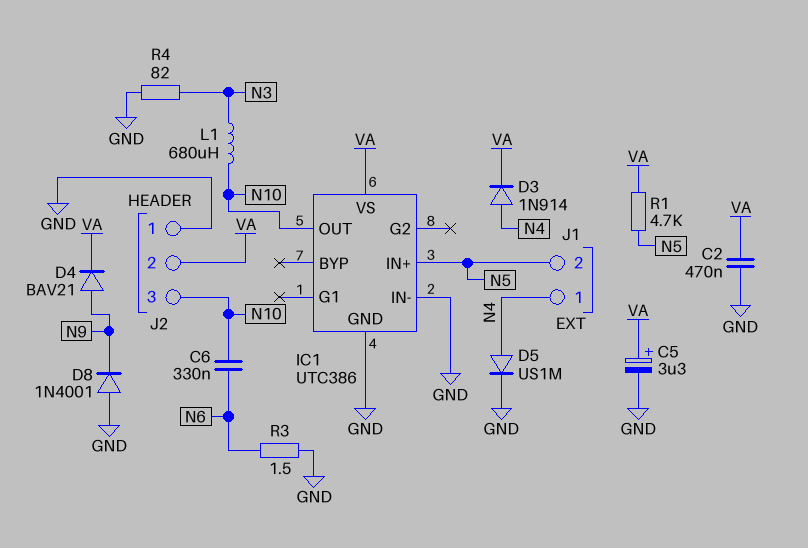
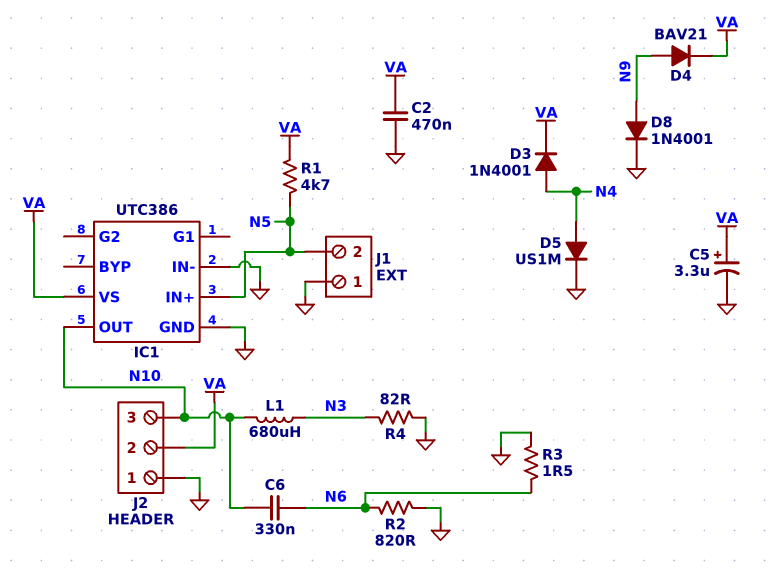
D3: diode 1N914 (A N4, K VA) -> diode 1N4001 (A N4, K VA)
D8: diode 1N4001 (A GND, K N9) -> diode 1N4001 (A N9, K GND)
J1 pin 1: N4 -> GND
R2: none -> 820 (GND, N6)

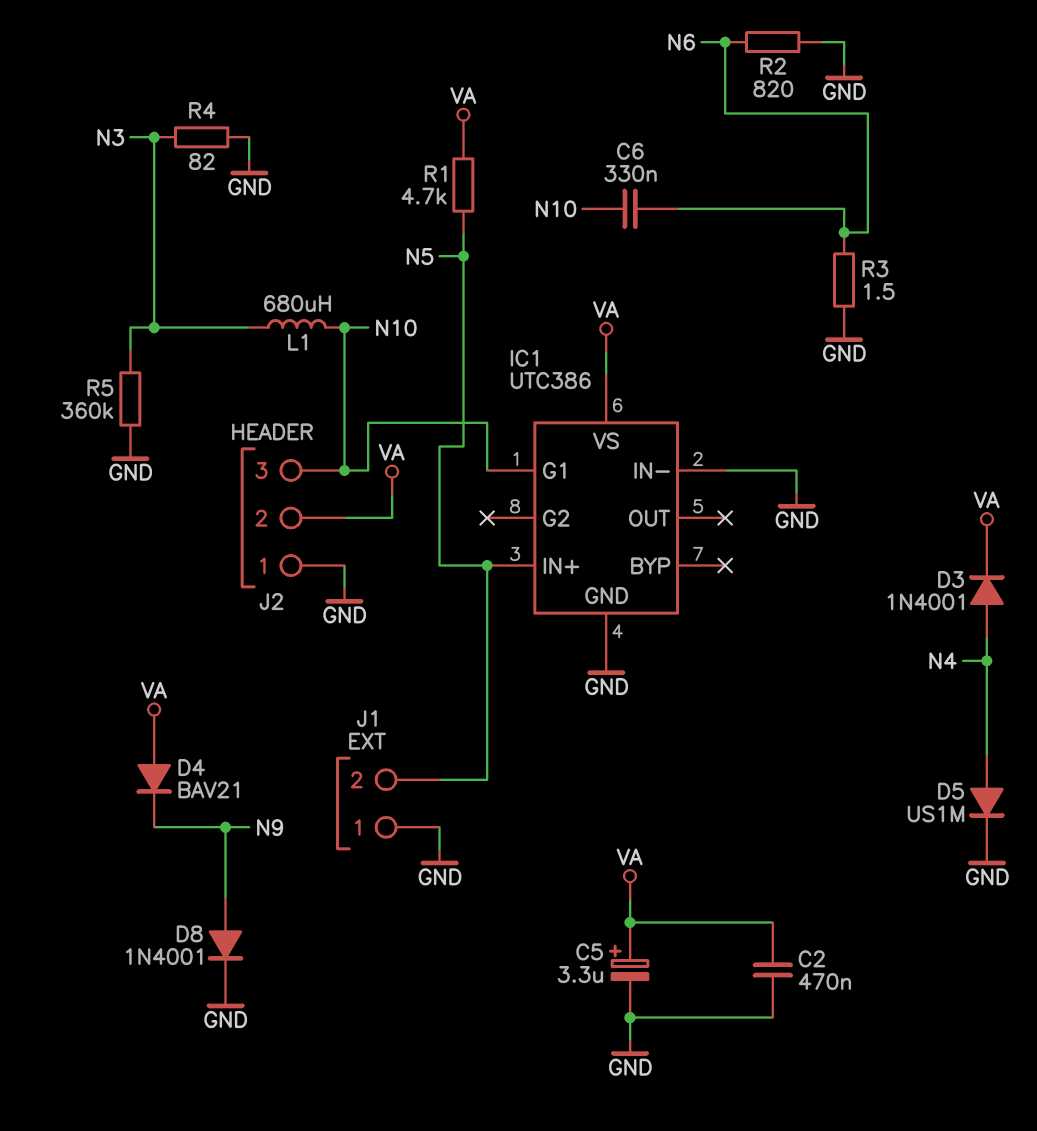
D4: diode BAV21 (A N9, K VA) -> diode BAV21 (A VA, K N9)
IC1 pin G1: none -> N10
IC1 pin OUT: N10 -> none
R5: none -> 360k (GND, N3)

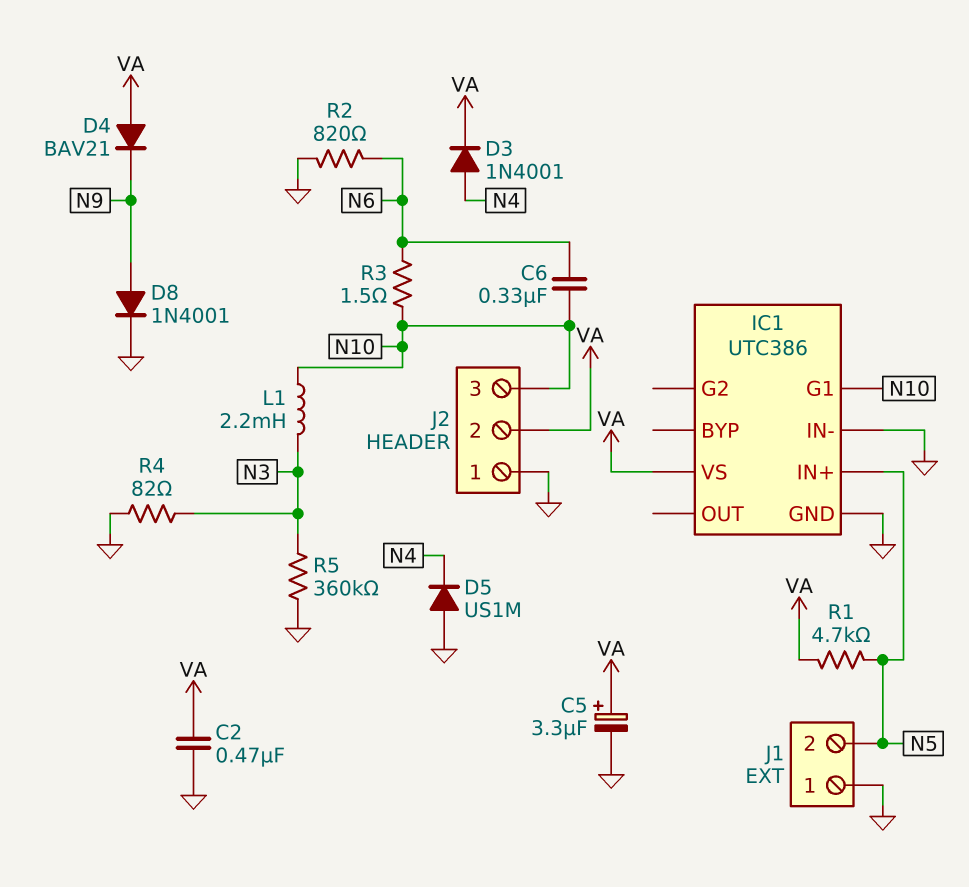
D5: diode US1M (A N4, K GND) -> diode US1M (A GND, K N4)
L1: 680uH (N3, N10) -> 2.2mH (N3, N10)
R3: 1.5 (GND, N6) -> 1.5 (N6, N10)

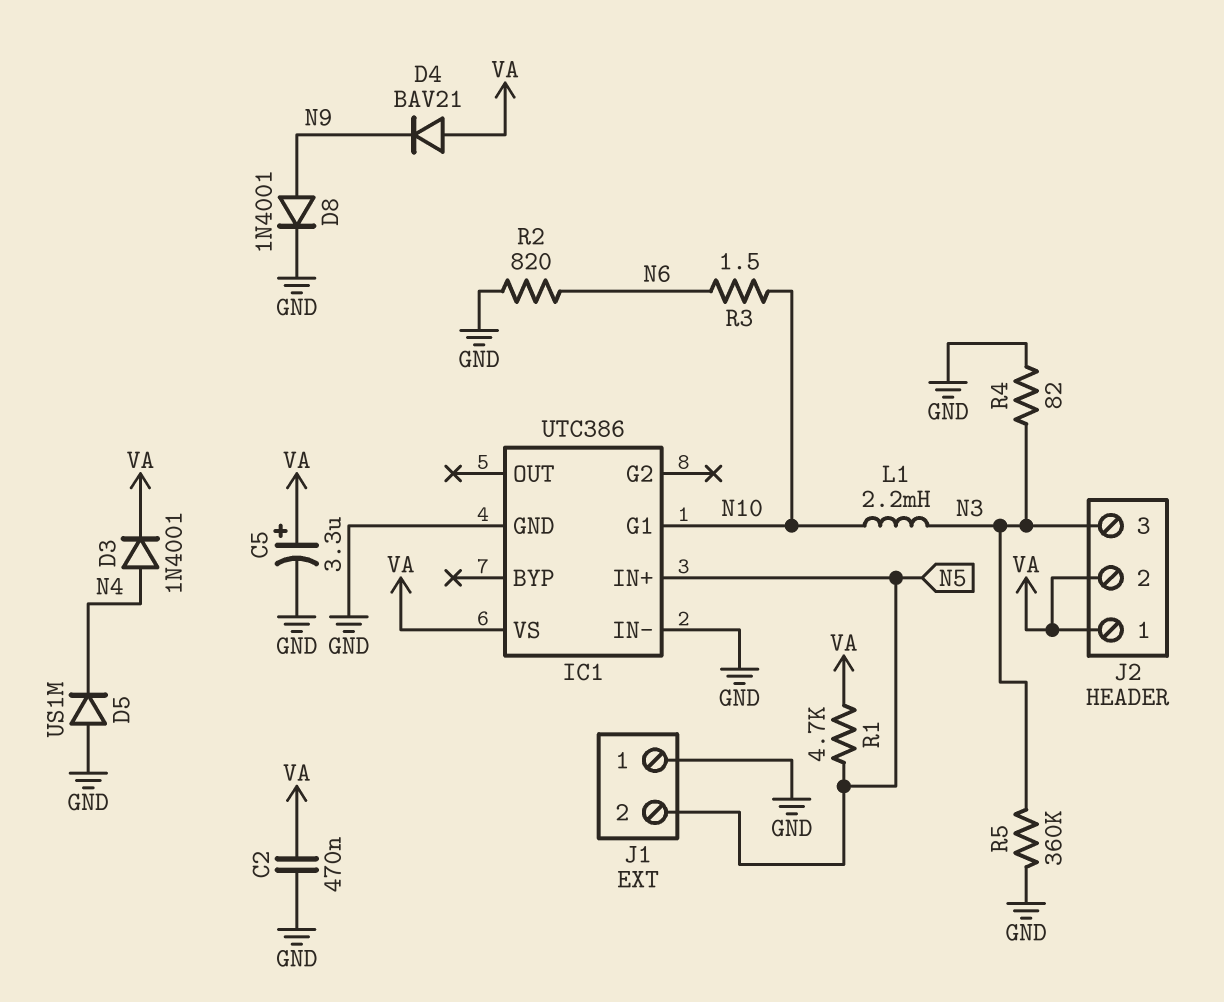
C6: 330nF (N6, N10) -> none
J2 pin 1: GND -> VA
J2 pin 3: N10 -> N3

